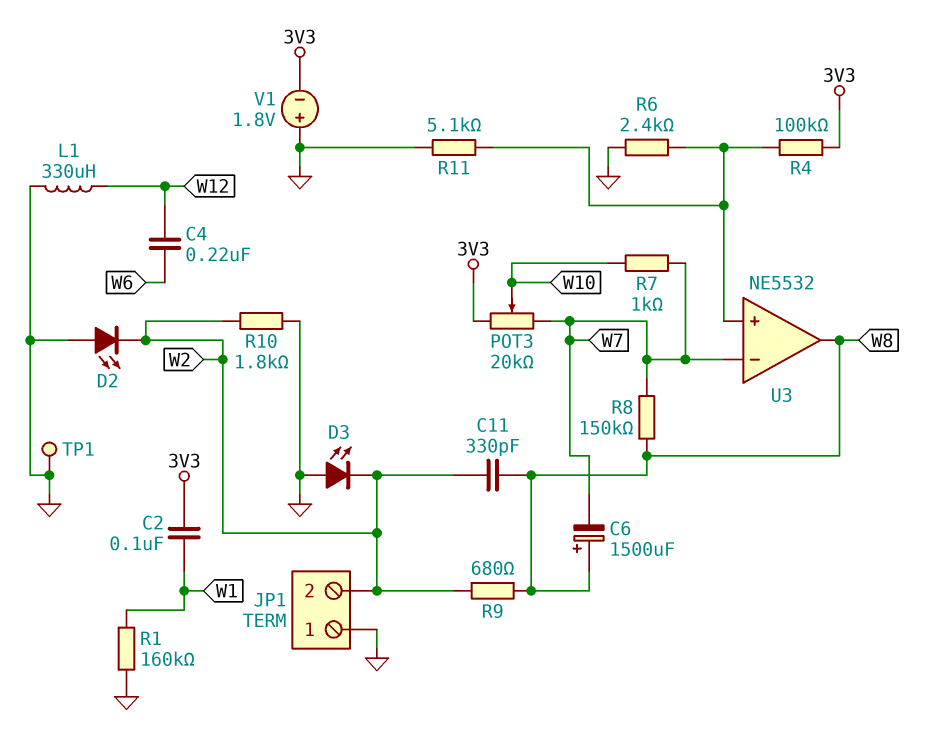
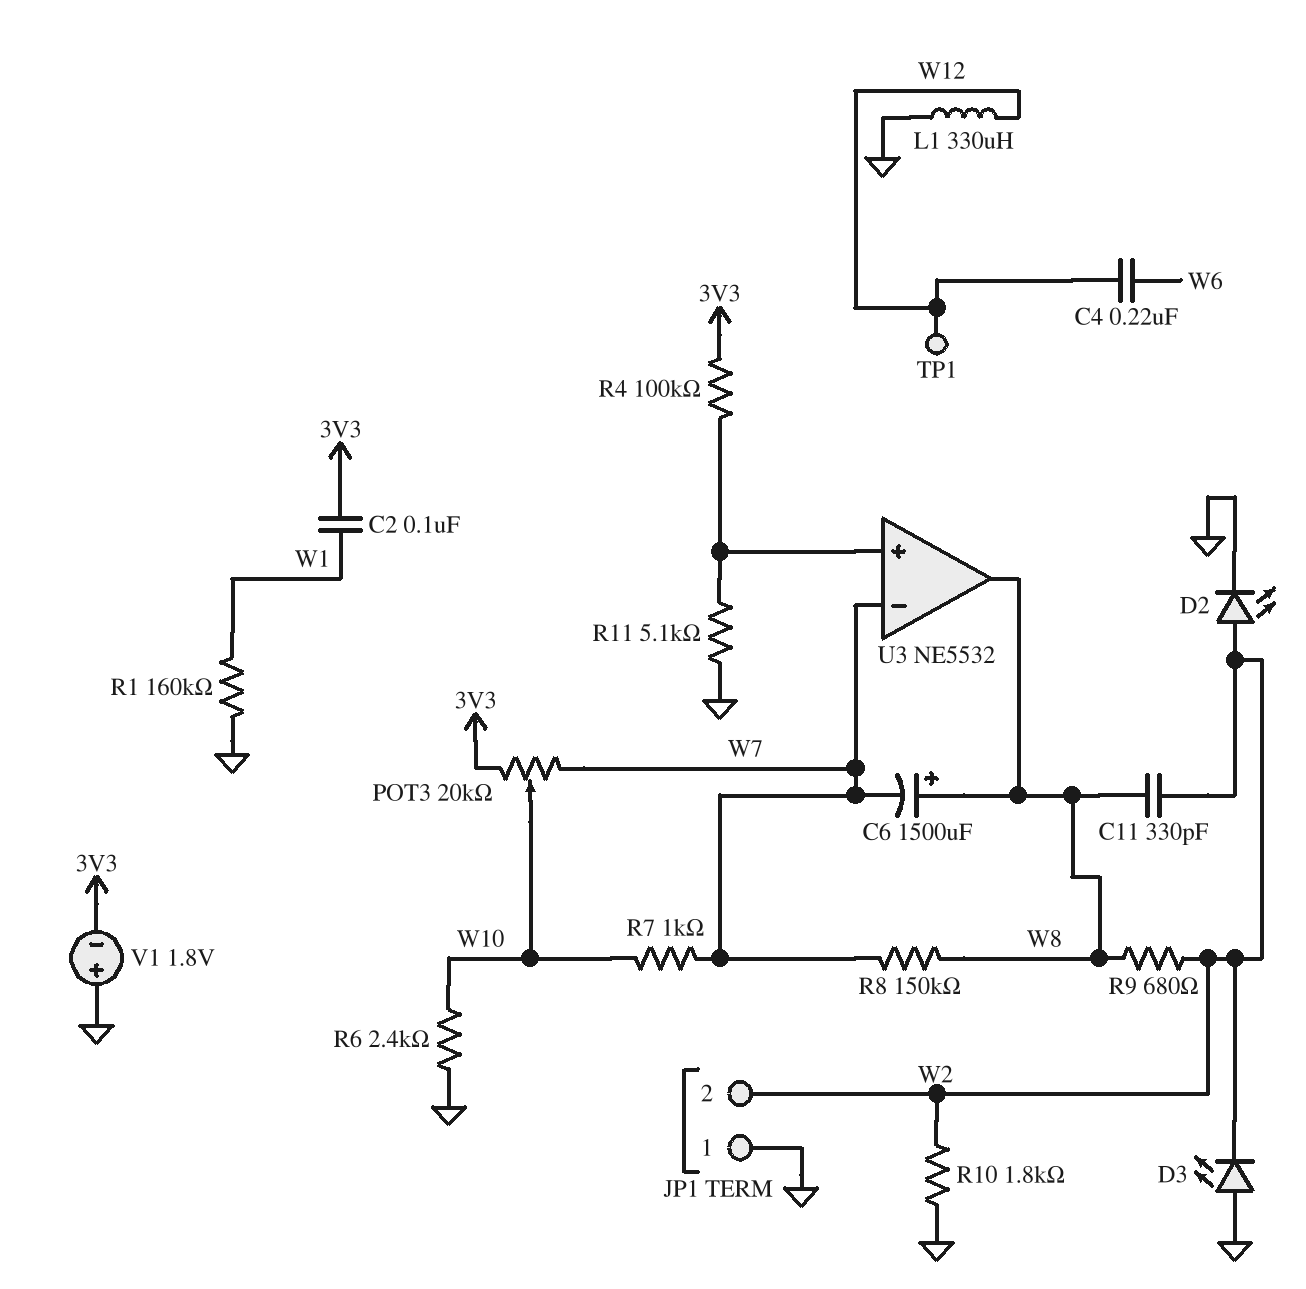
D2: LED (A GND, K W2) -> LED (A W2, K GND)
R6: 2.4k (GND, U3/in+) -> 2.4k (GND, W10)
TP1: test point (GND) -> test point (W12)

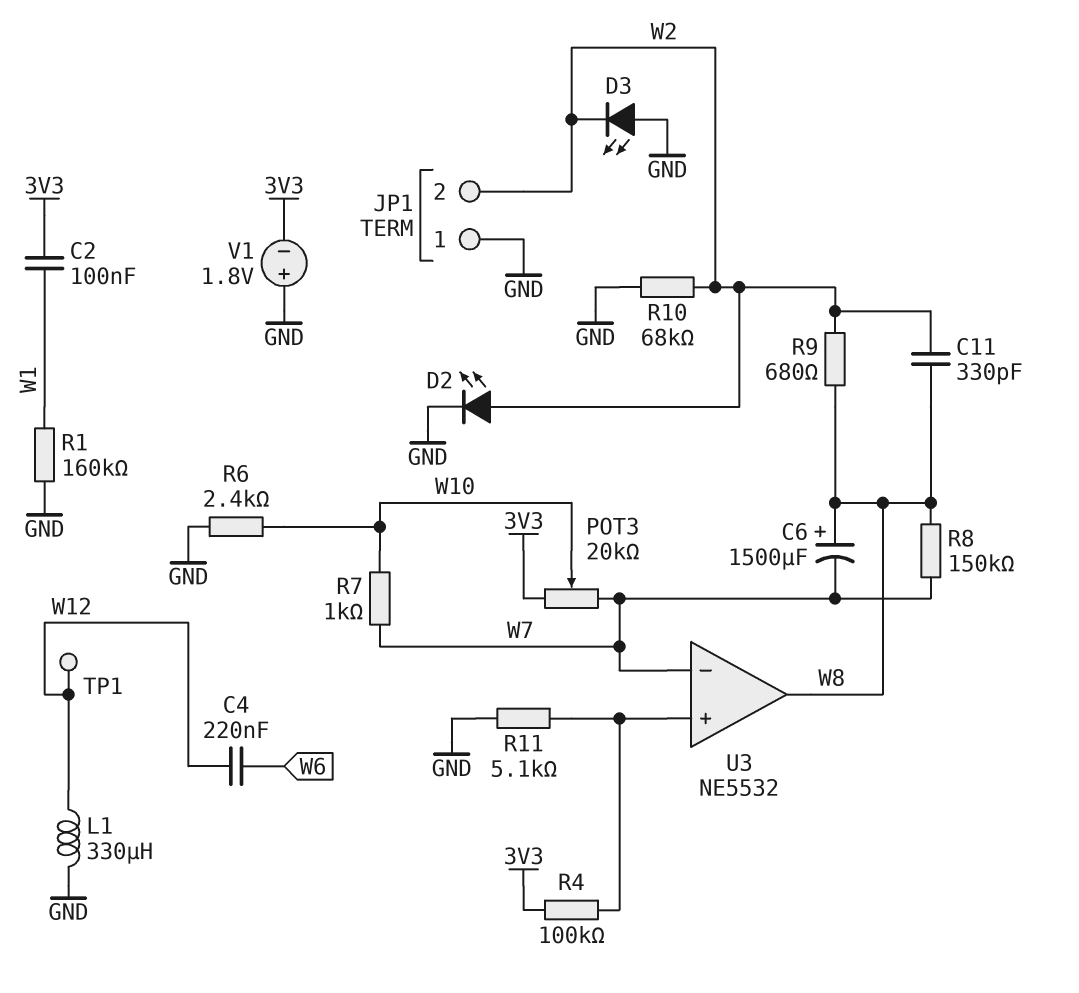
R10: 1.8k (GND, W2) -> 68k (GND, W2)

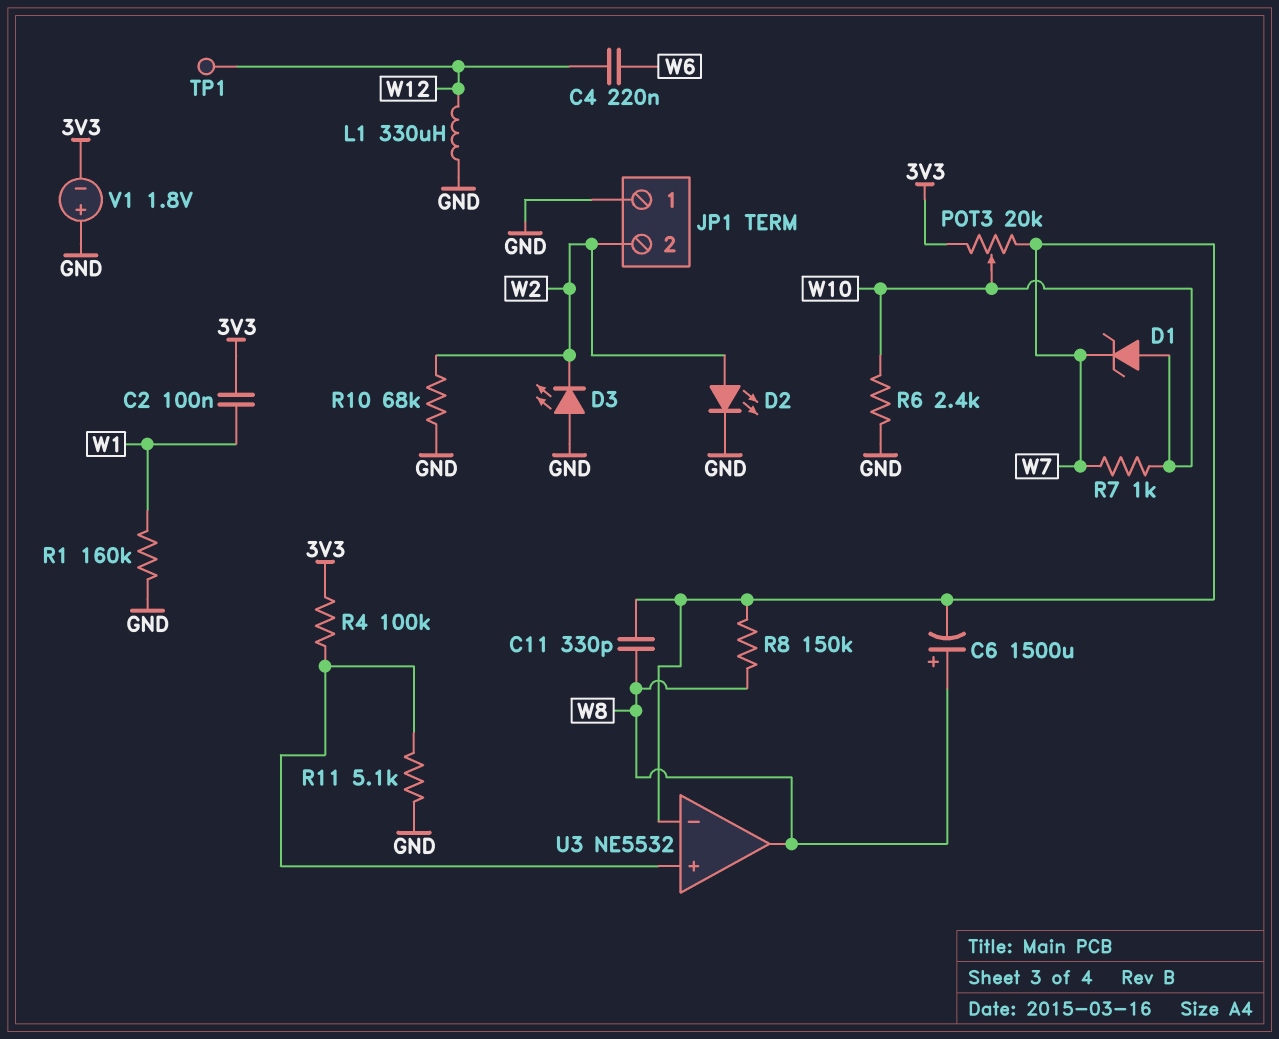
C11: 330pF (W2, W8) -> 330pF (W7, W8)
D1: none -> zener (A W10, K W7)
R9: 680 (W2, W8) -> none

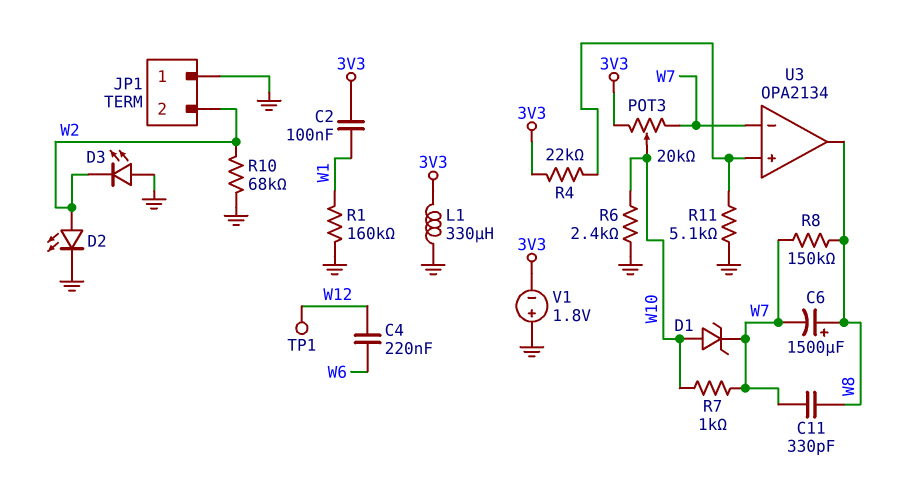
L1: 330uH (GND, W12) -> 330uH (3V3, GND)
R4: 100k (3V3, U3/in+) -> 22k (3V3, U3/in+)
U3: NE5532 -> OPA2134

